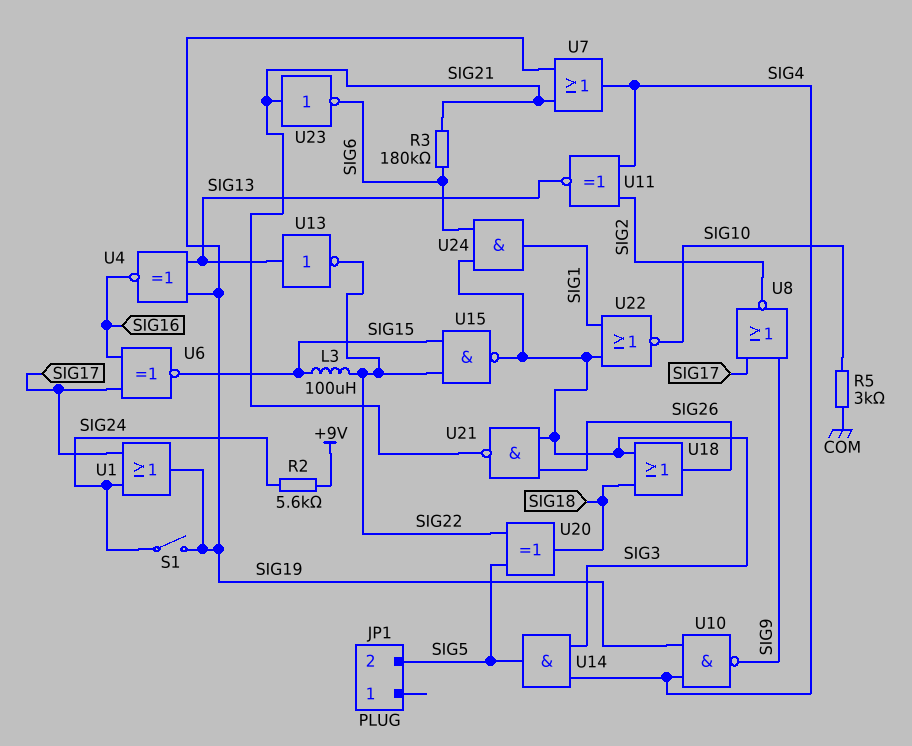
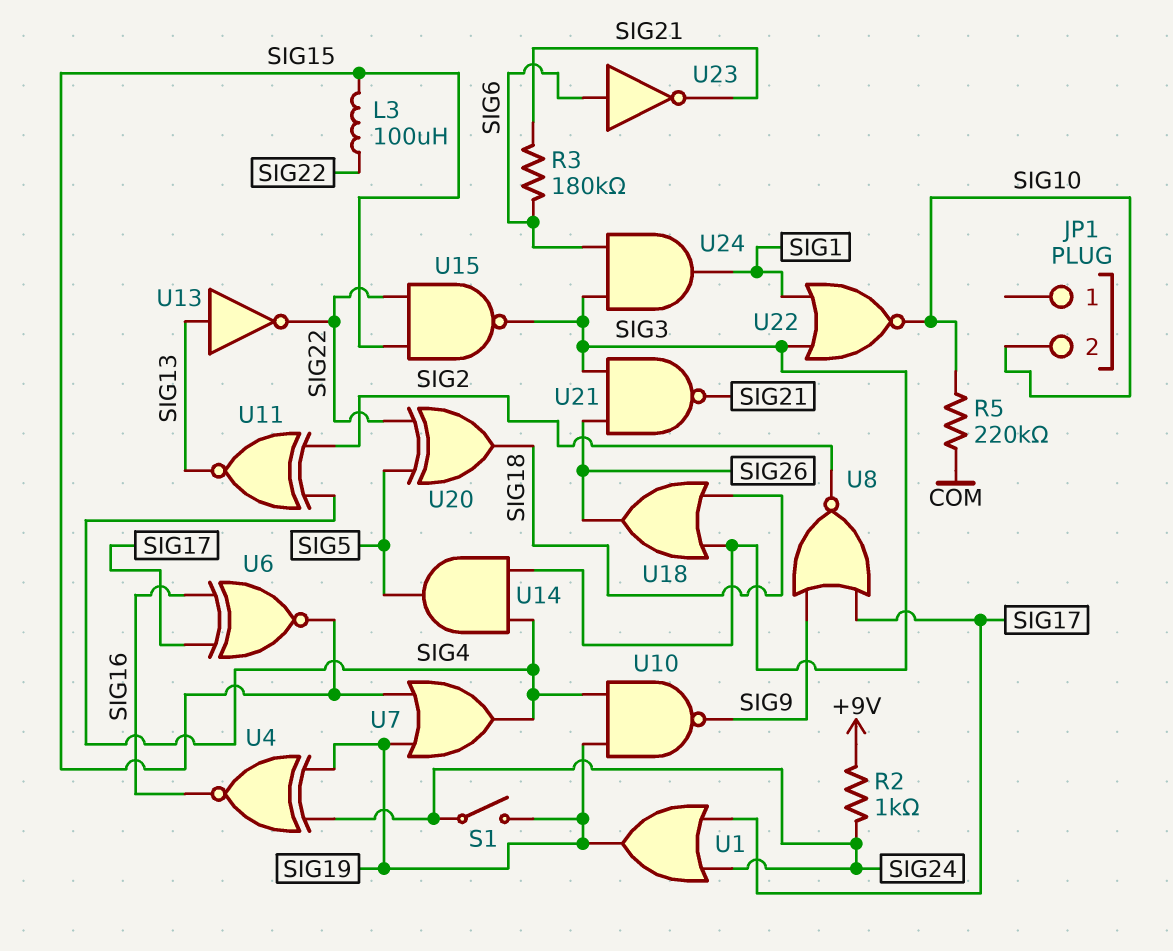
JP1 pin 2: SIG5 -> SIG10
R2: 5.6k (+9V, SIG24) -> 1k (+9V, SIG24)
R5: 3k (COM, SIG10) -> 220k (COM, SIG10)
U4: XNOR (in SIG13, in SIG19, out SIG16) -> XNOR (in SIG19, in SIG24, out SIG16)
U7: OR (in SIG19, in SIG21, out SIG4) -> OR (in SIG15, in SIG19, out SIG4)
U23: NOT (in SIG21, out SIG6) -> NOT (in SIG6, out SIG21)

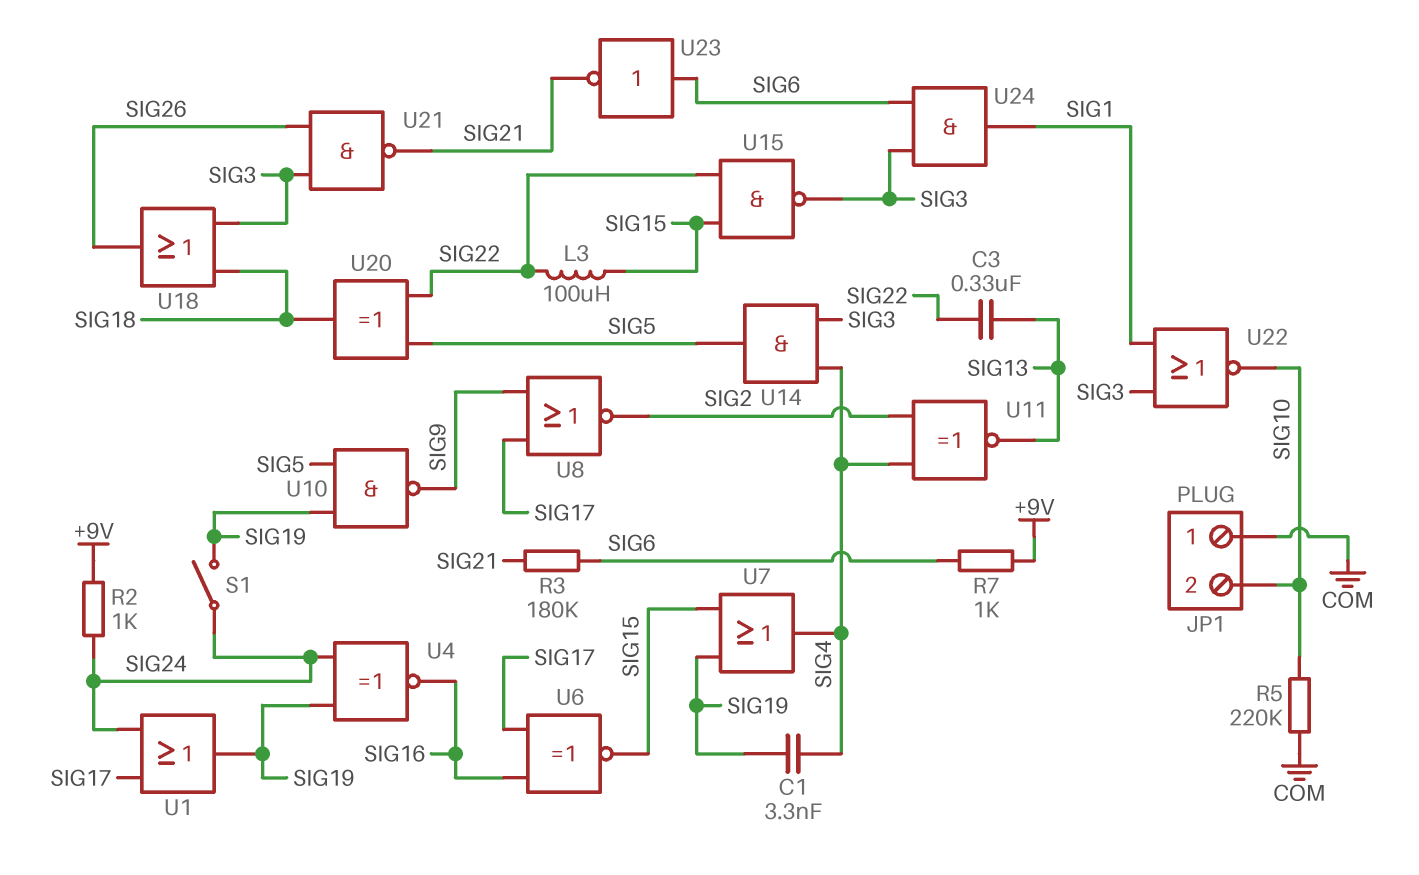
C1: none -> 3.3nF (SIG4, SIG19)
C3: none -> 330nF (SIG13, SIG22)
JP1 pin 1: none -> COM
R7: none -> 1k (+9V, SIG6)
U10: NAND (in SIG4, in SIG19, out SIG9) -> NAND (in SIG5, in SIG19, out SIG9)
U13: NOT (in SIG13, out SIG22) -> none

